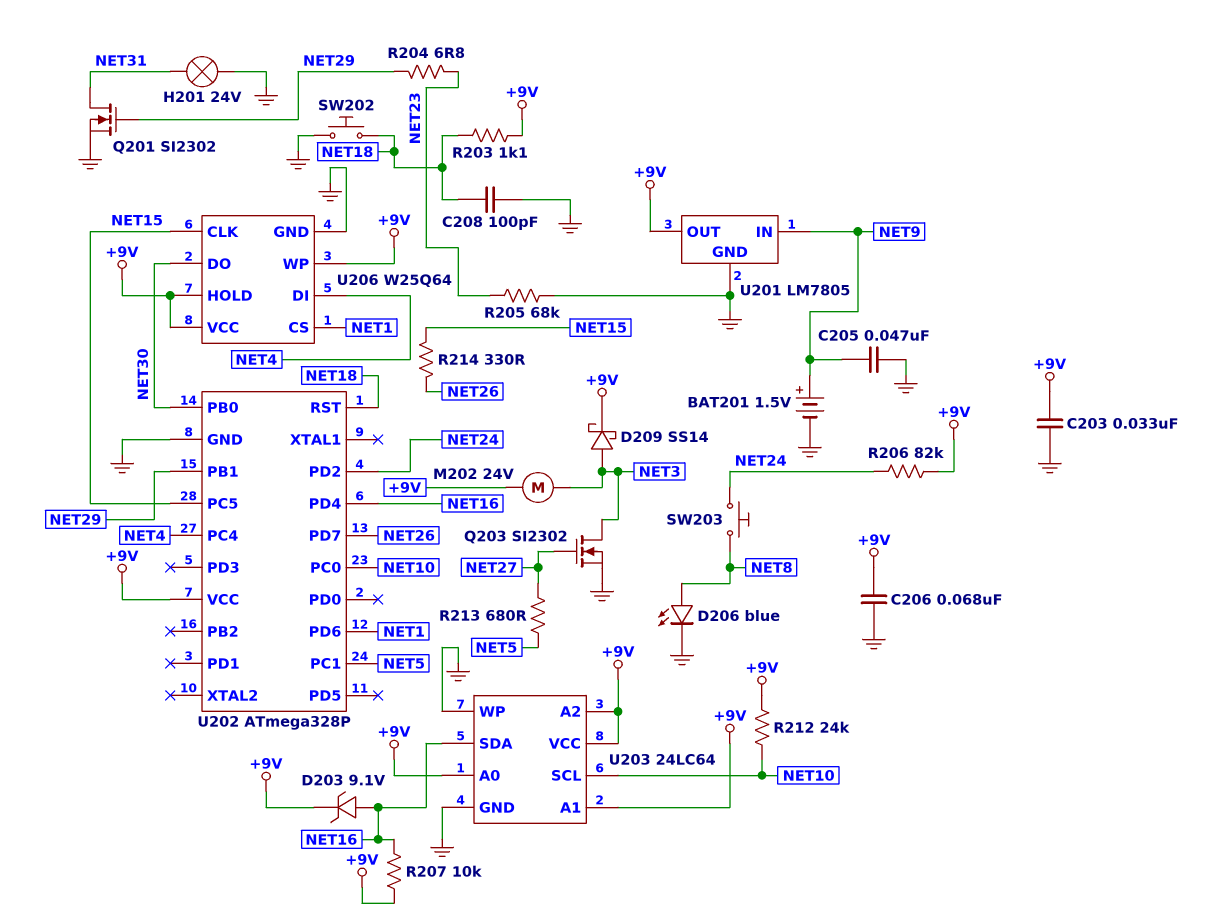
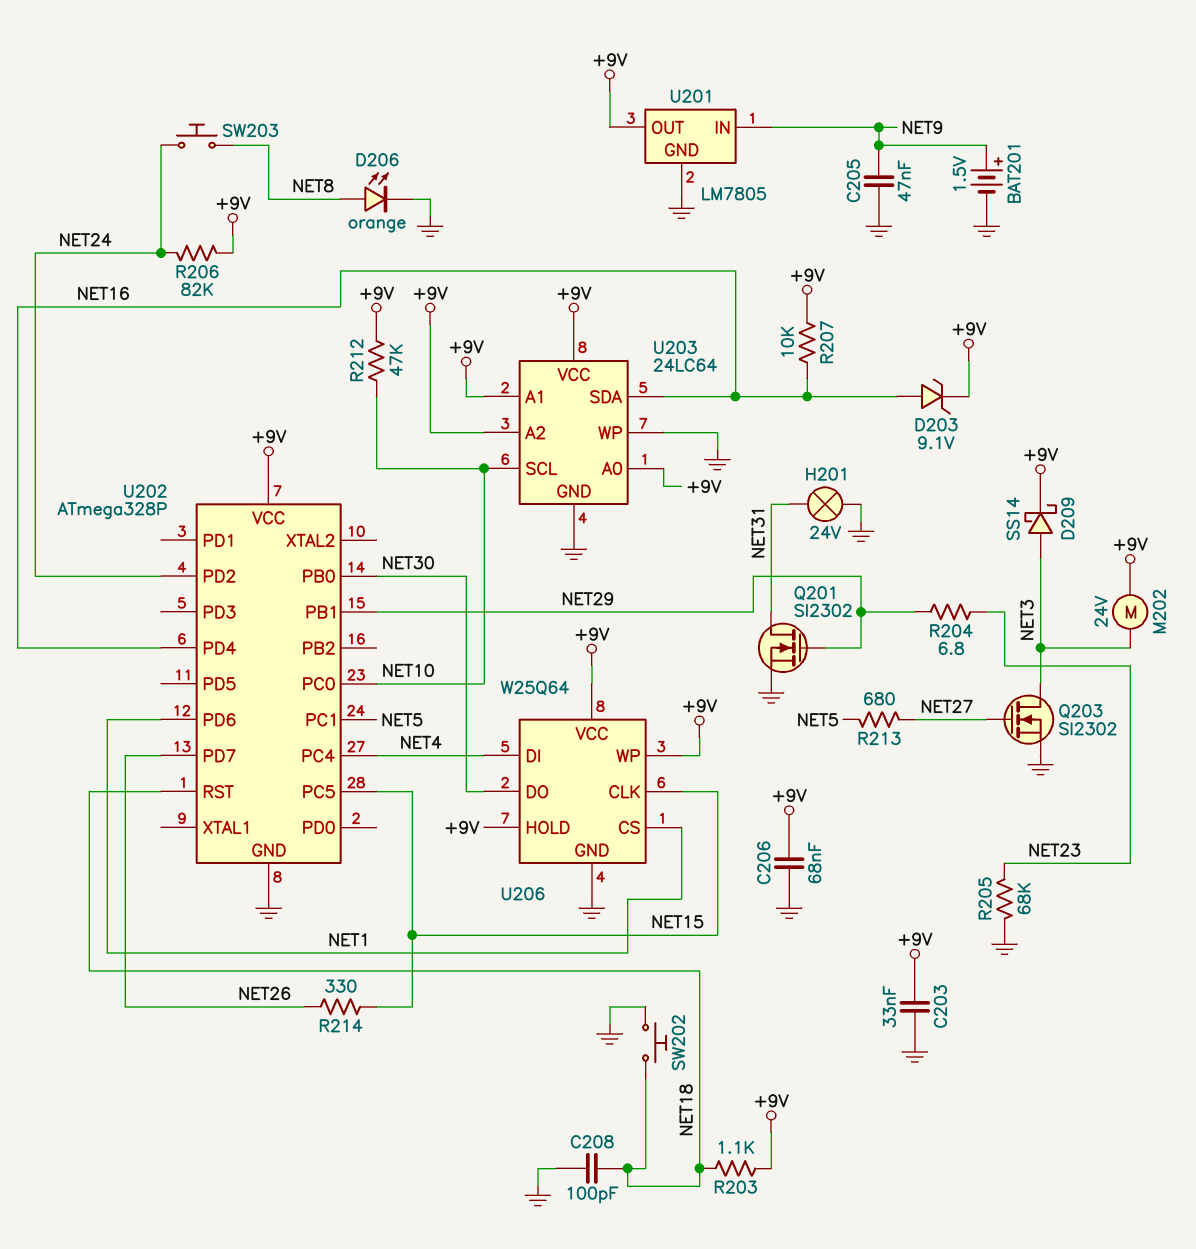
D206: LED blue (A NET8, K GND) -> LED orange (A NET8, K GND)
R212: 24k (+9V, NET10) -> 47k (+9V, NET10)

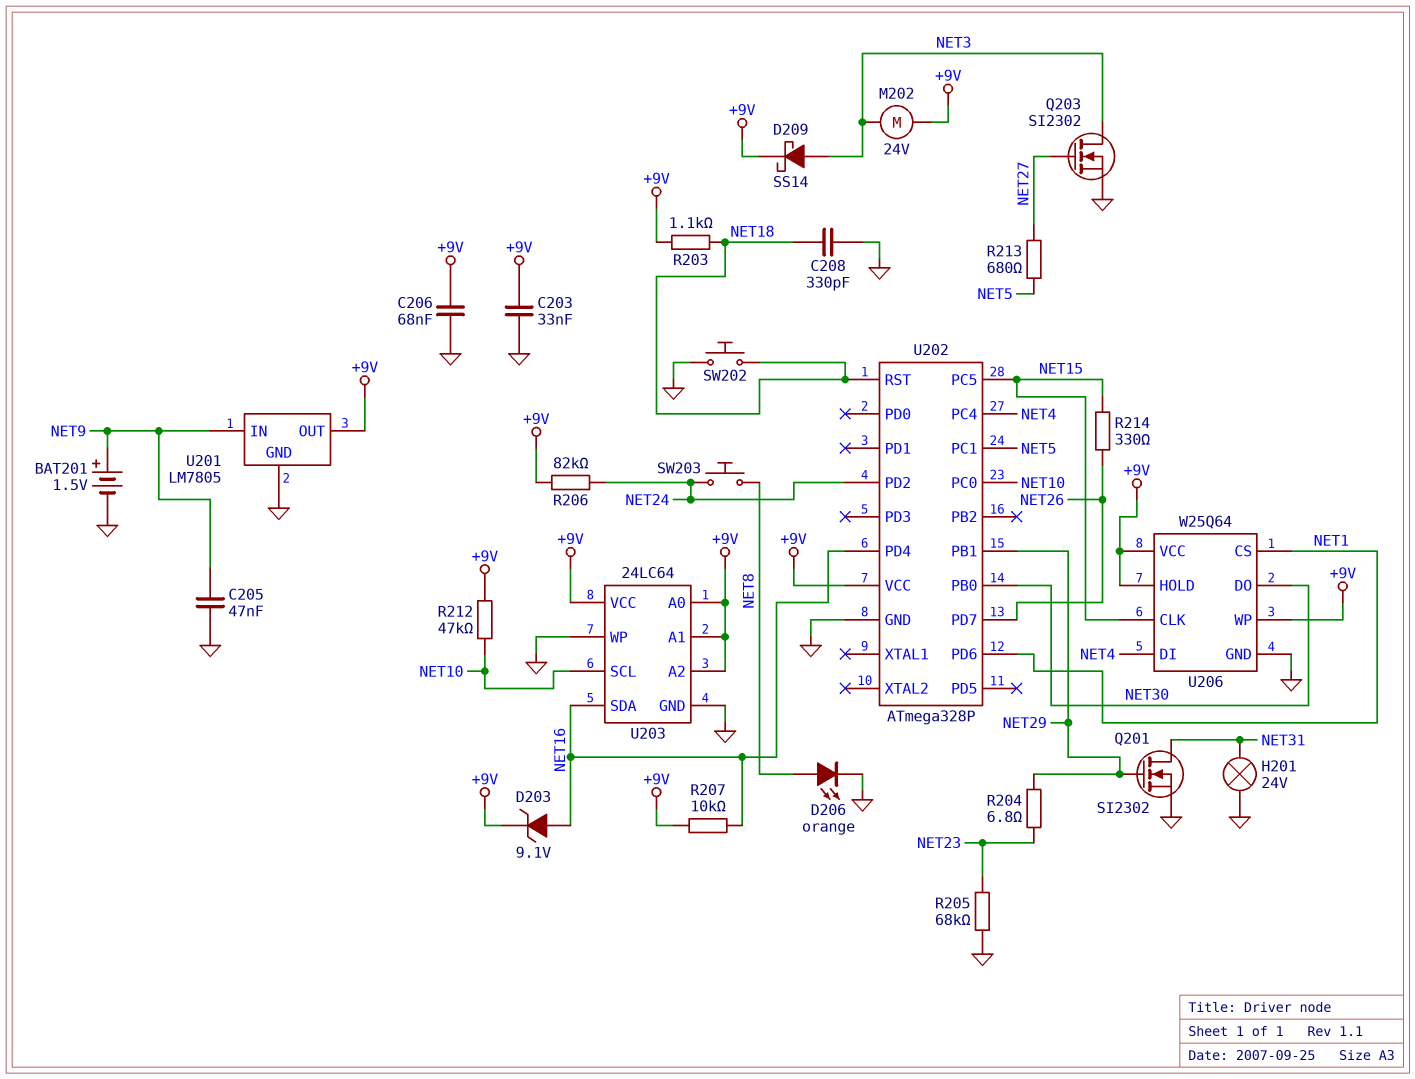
C208: 100pF (GND, NET18) -> 330pF (GND, NET18)

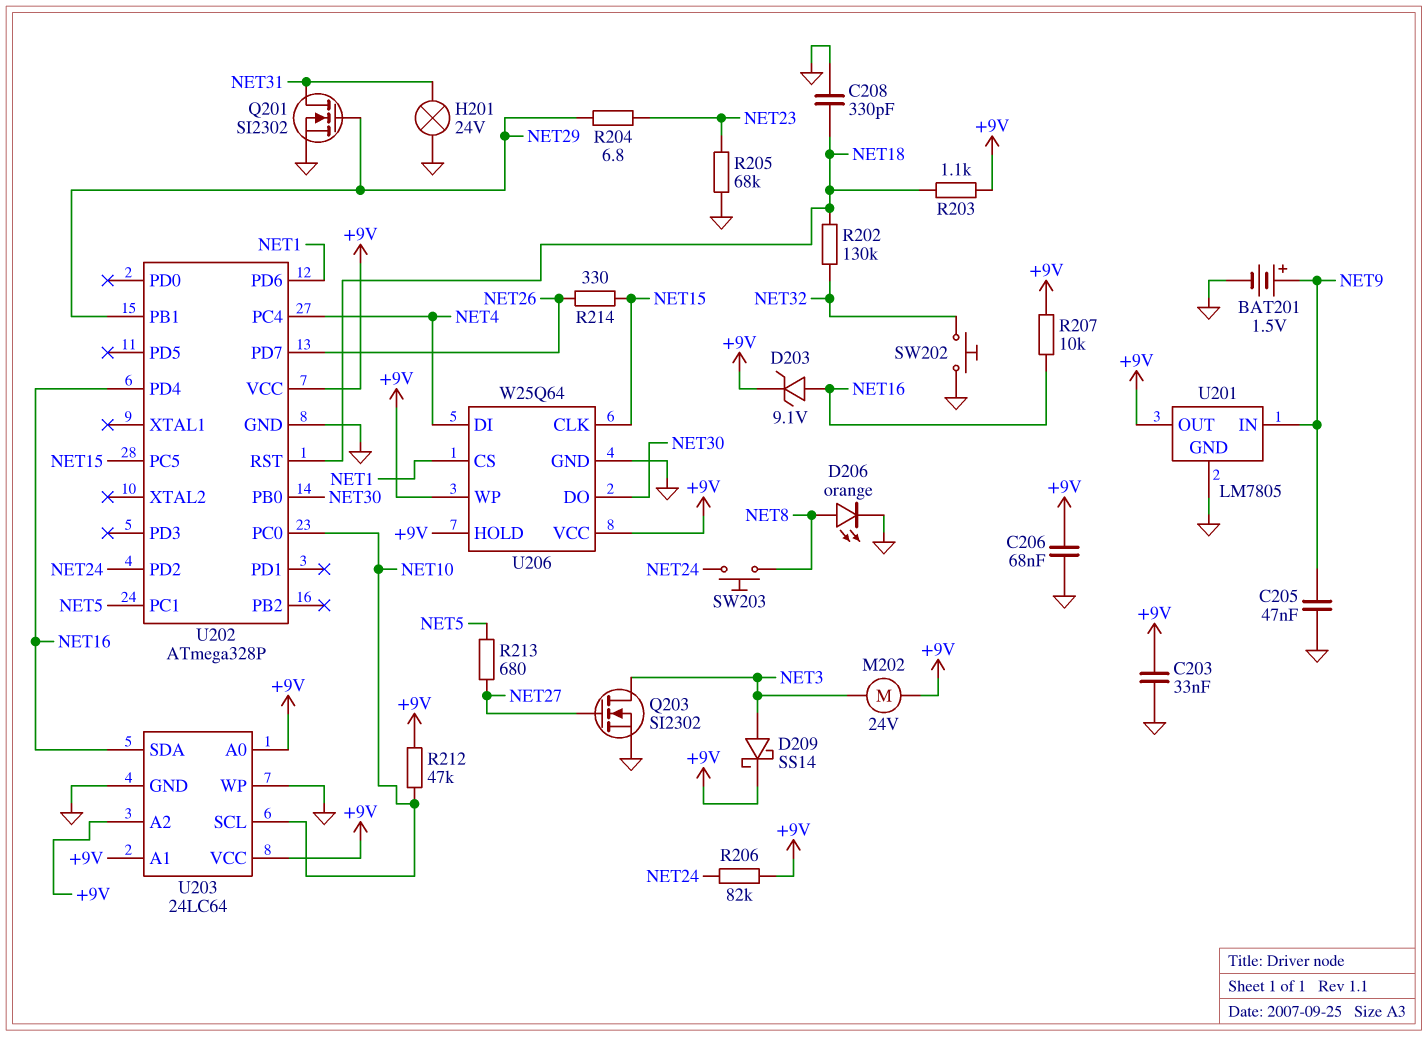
R202: none -> 130k (NET18, NET32)
SW202: button (GND, NET18) -> button (GND, NET32)

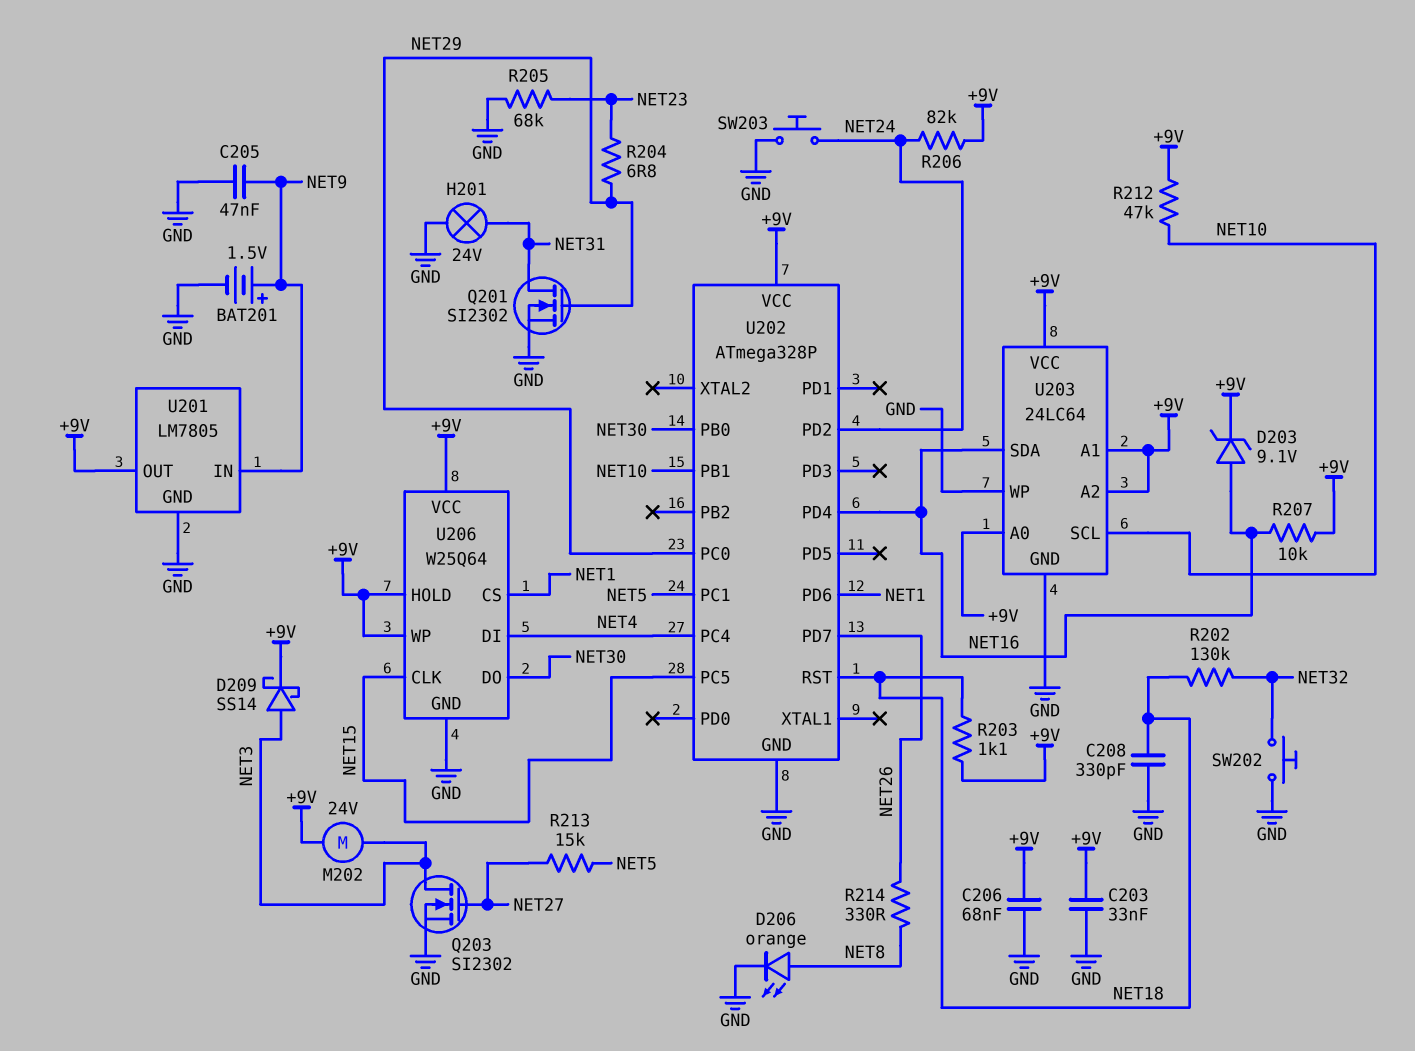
R213: 680 (NET5, NET27) -> 15k (NET5, NET27)
R214: 330 (NET15, NET26) -> 330 (NET8, NET26)
SW203: button (NET8, NET24) -> button (GND, NET24)
U202 pin PB1: NET29 -> NET10
U202 pin PC0: NET10 -> NET29

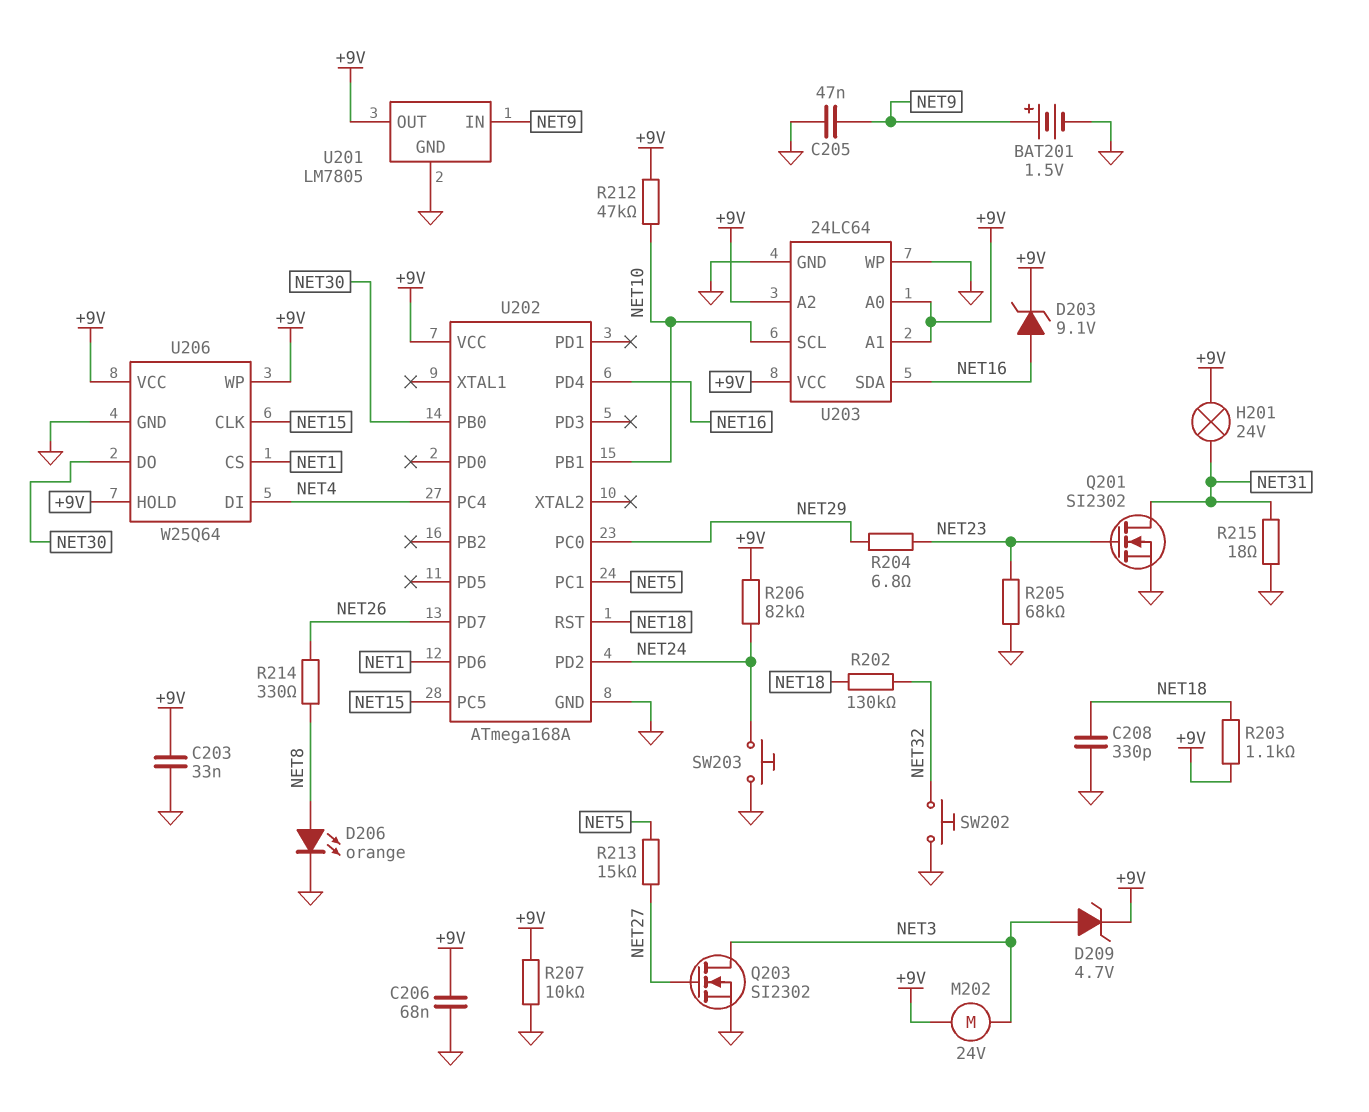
D209: schottky SS14 (A NET3, K +9V) -> zener 4.7V (A NET3, K +9V)
H201: lamp 24V (GND, NET31) -> lamp 24V (+9V, NET31)
Q201: NMOS SI2302 (G NET29, D NET31, S GND) -> NMOS SI2302 (G NET23, D NET31, S GND)
R207: 10k (+9V, NET16) -> 10k (+9V, GND)
R215: none -> 18 (GND, NET31)
U202: ATmega328P -> ATmega168A

